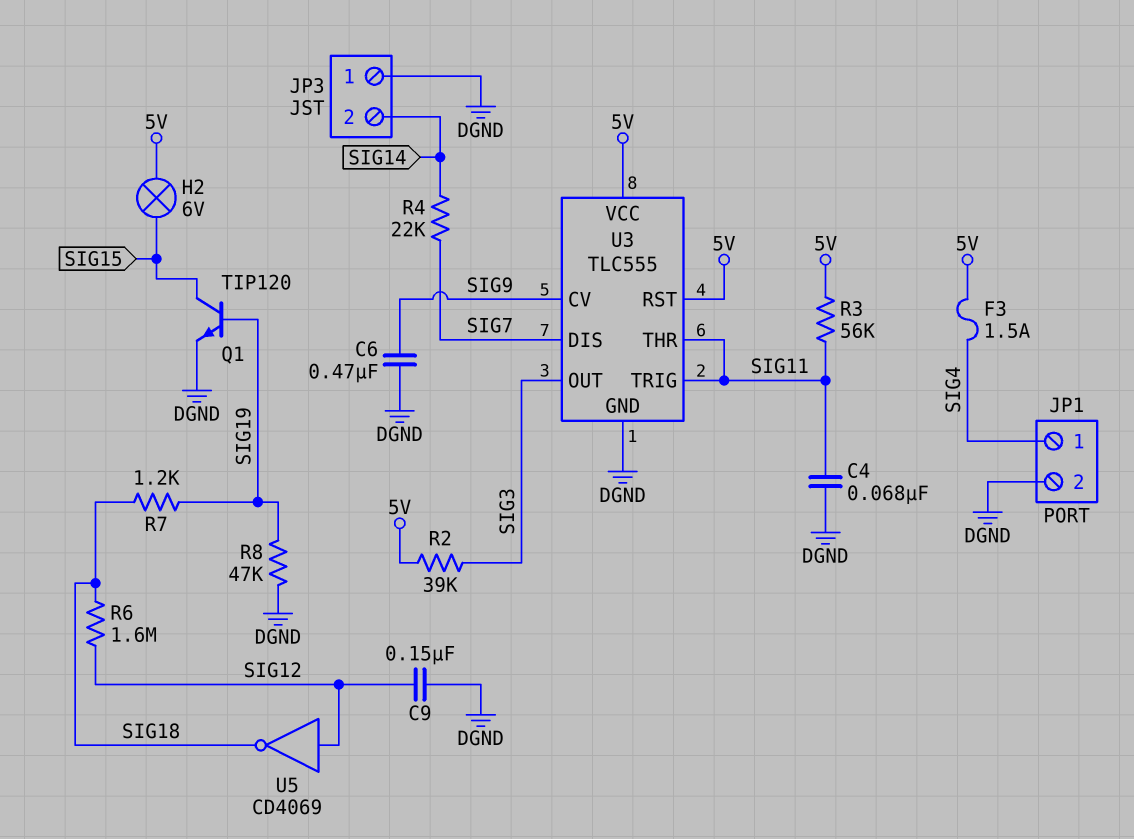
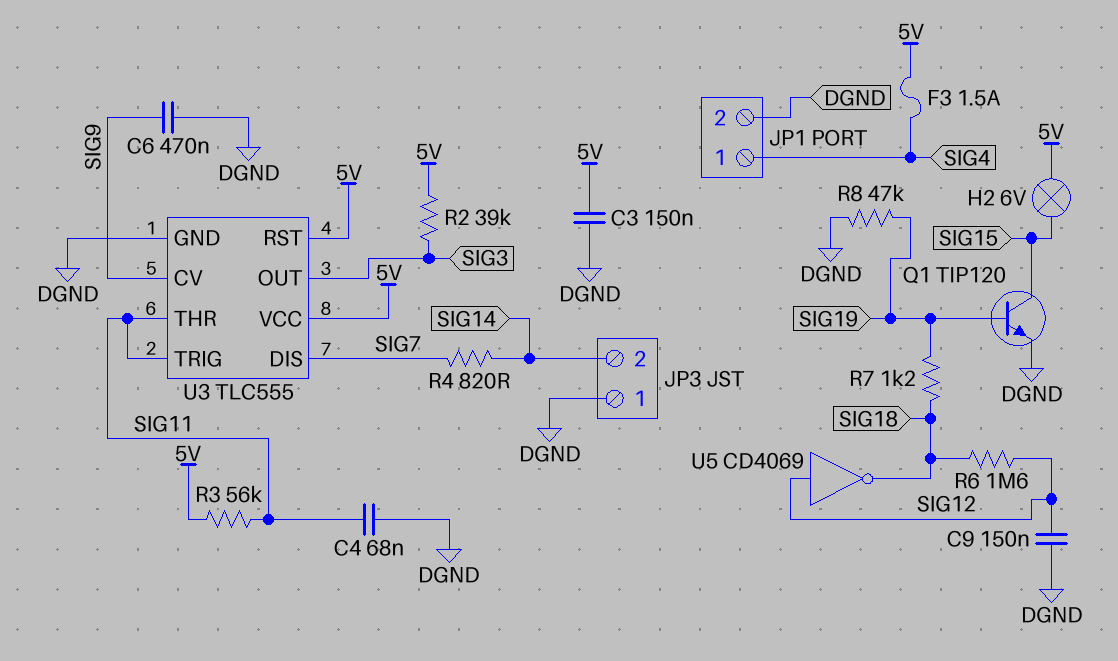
C3: none -> 150nF (5V, DGND)
R4: 22k (SIG7, SIG14) -> 820 (SIG7, SIG14)

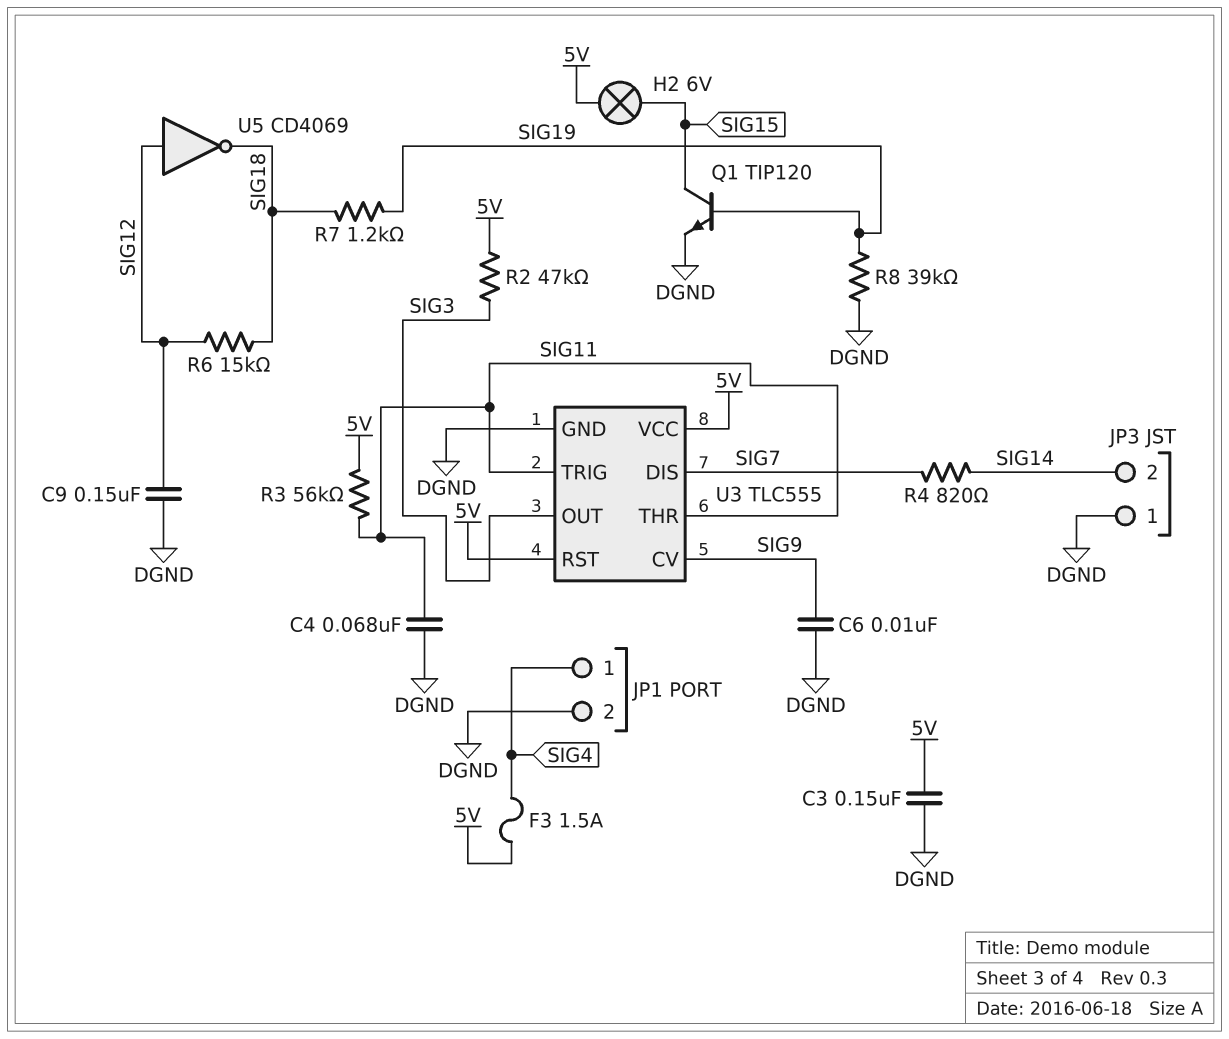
C6: 470nF (DGND, SIG9) -> 10nF (DGND, SIG9)
R2: 39k (5V, SIG3) -> 47k (5V, SIG3)
R6: 1.6M (SIG12, SIG18) -> 15k (SIG12, SIG18)
R8: 47k (DGND, SIG19) -> 39k (DGND, SIG19)

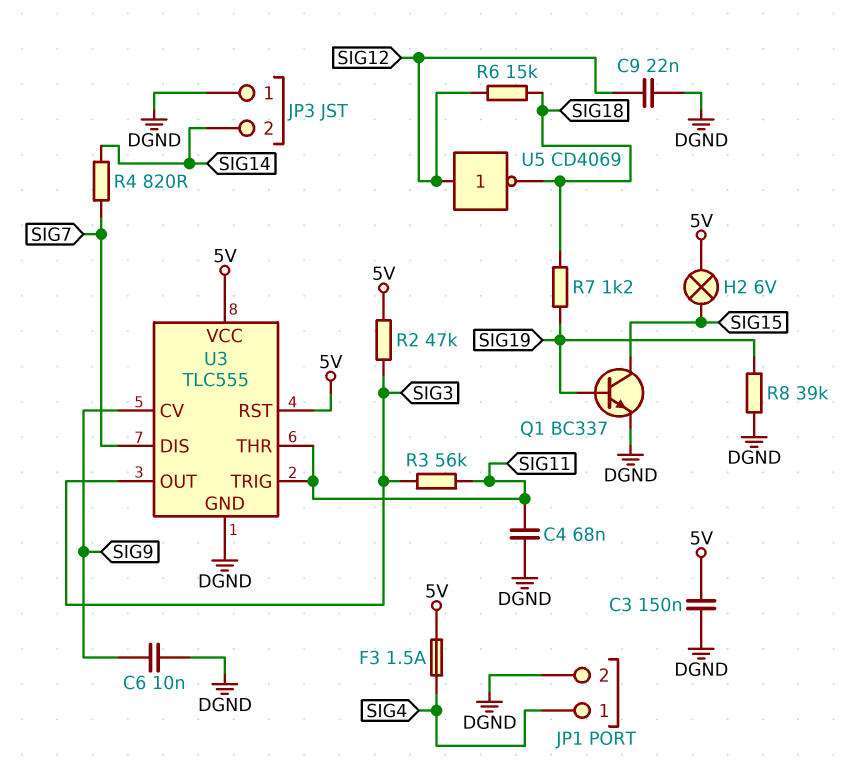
C9: 150nF (DGND, SIG12) -> 22nF (DGND, SIG12)
Q1: NPN TIP120 (B SIG19, C SIG15, E DGND) -> NPN BC337 (B SIG19, C SIG15, E DGND)
R3: 56k (5V, SIG11) -> 56k (SIG3, SIG11)

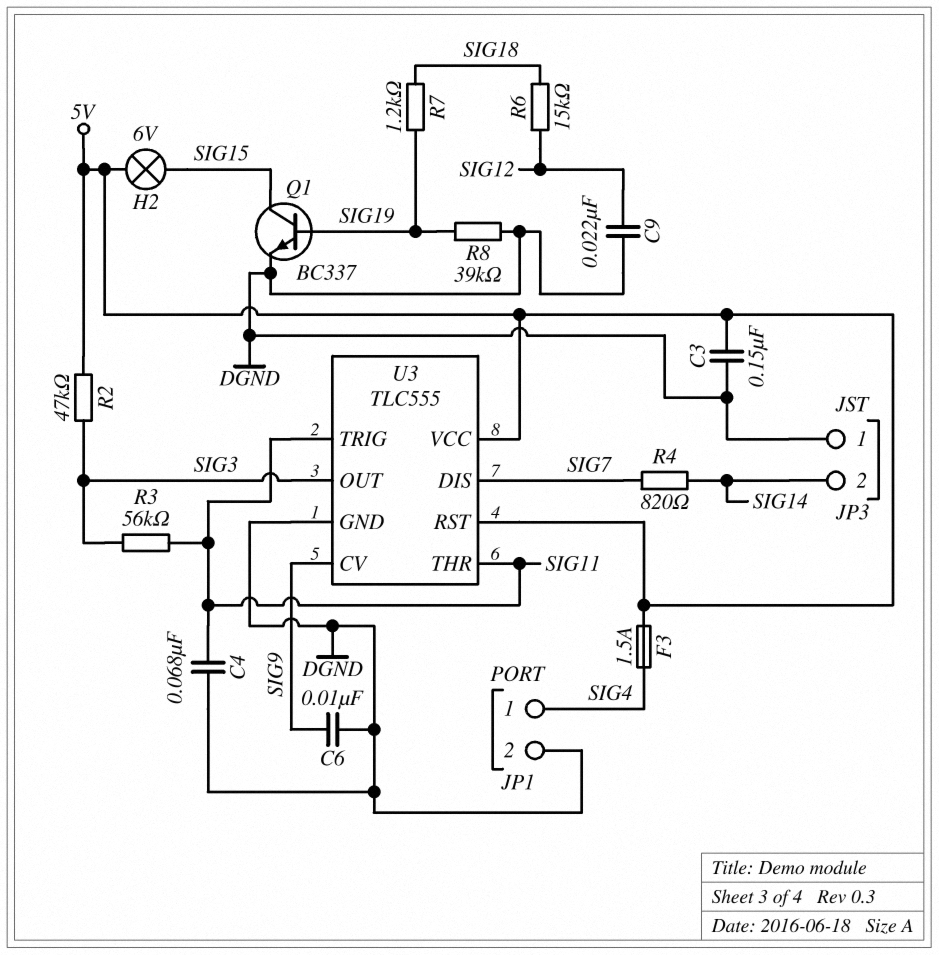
U5: NOT CD4069 (in SIG12, out SIG18) -> none

